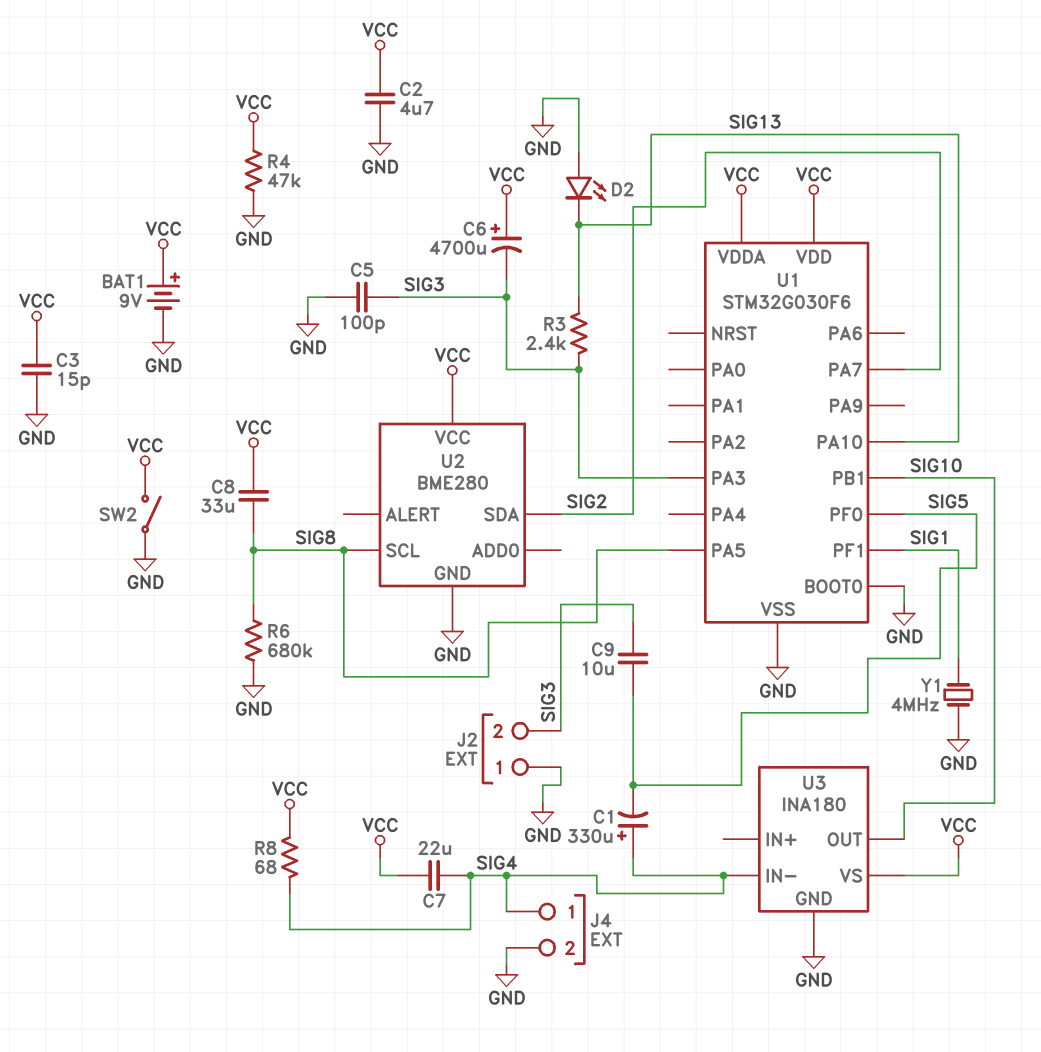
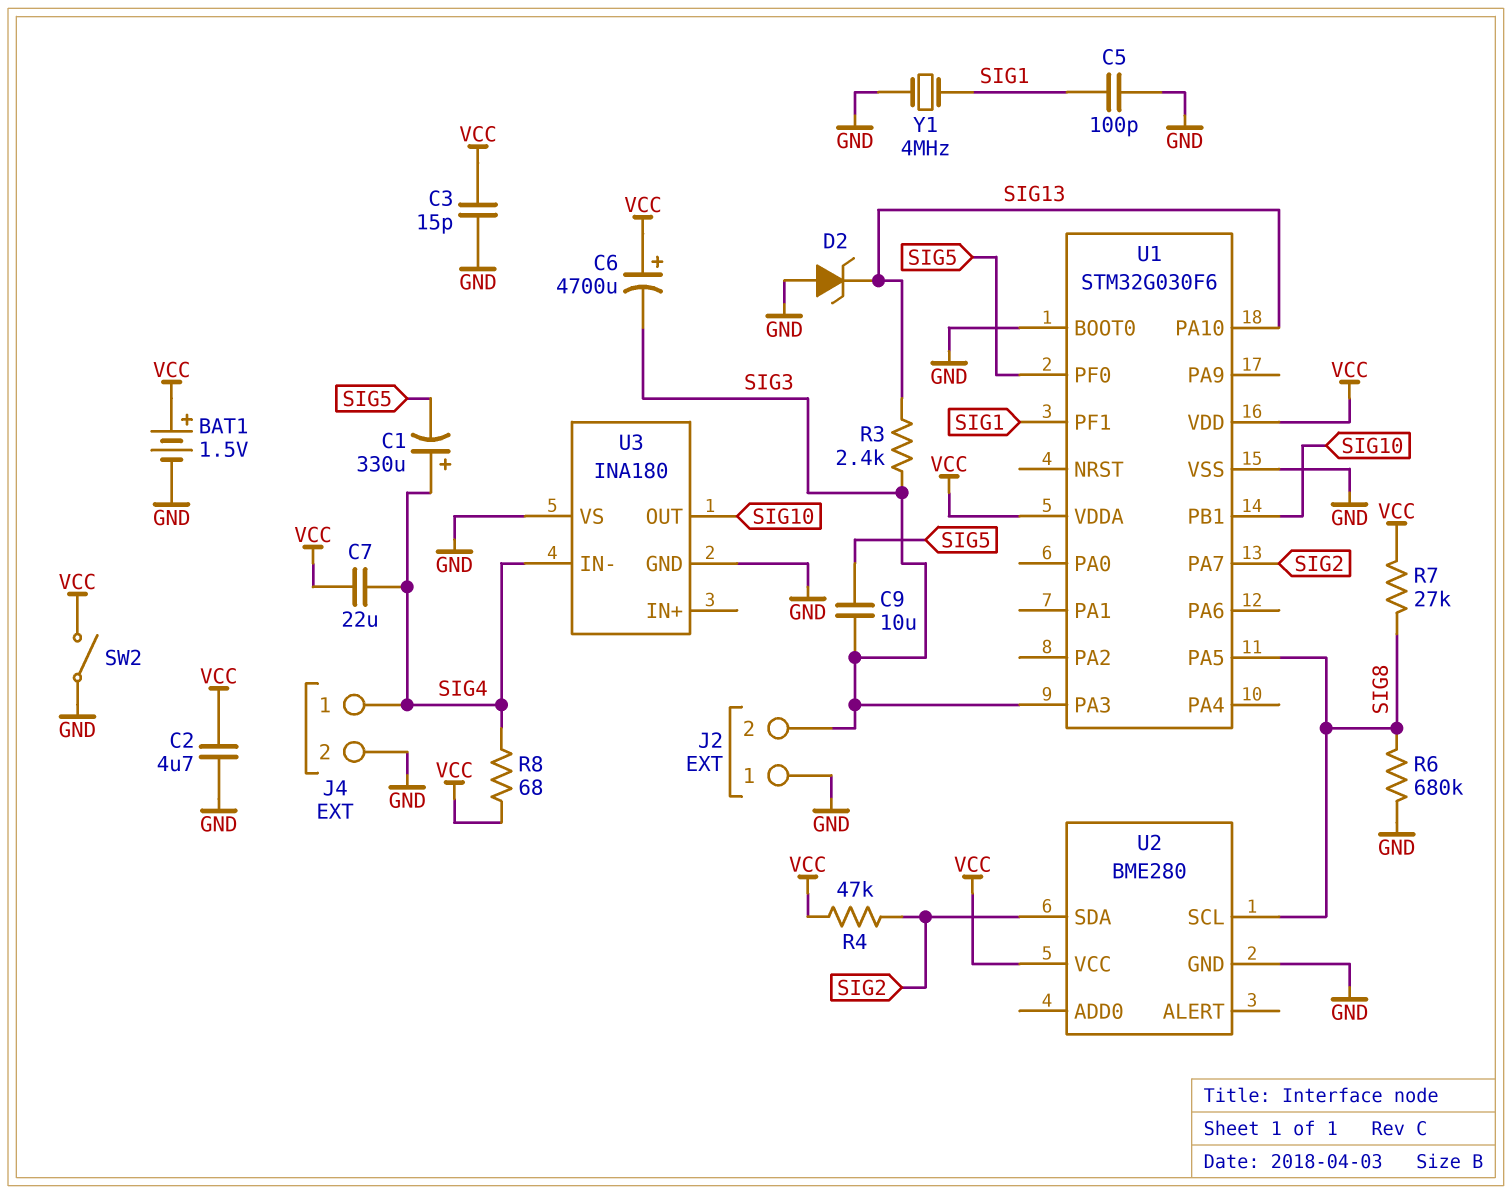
BAT1: 9V (plus VCC, minus GND) -> 1.5V (plus VCC, minus GND)
C5: 100pF (GND, SIG3) -> 100pF (GND, SIG1)
C8: 33uF (SIG8, VCC) -> none
D2: LED (A GND, K SIG13) -> zener (A GND, K SIG13)
R4: 47k (GND, VCC) -> 47k (SIG2, VCC)
R7: none -> 27k (SIG8, VCC)
U3 pin VS: VCC -> GND

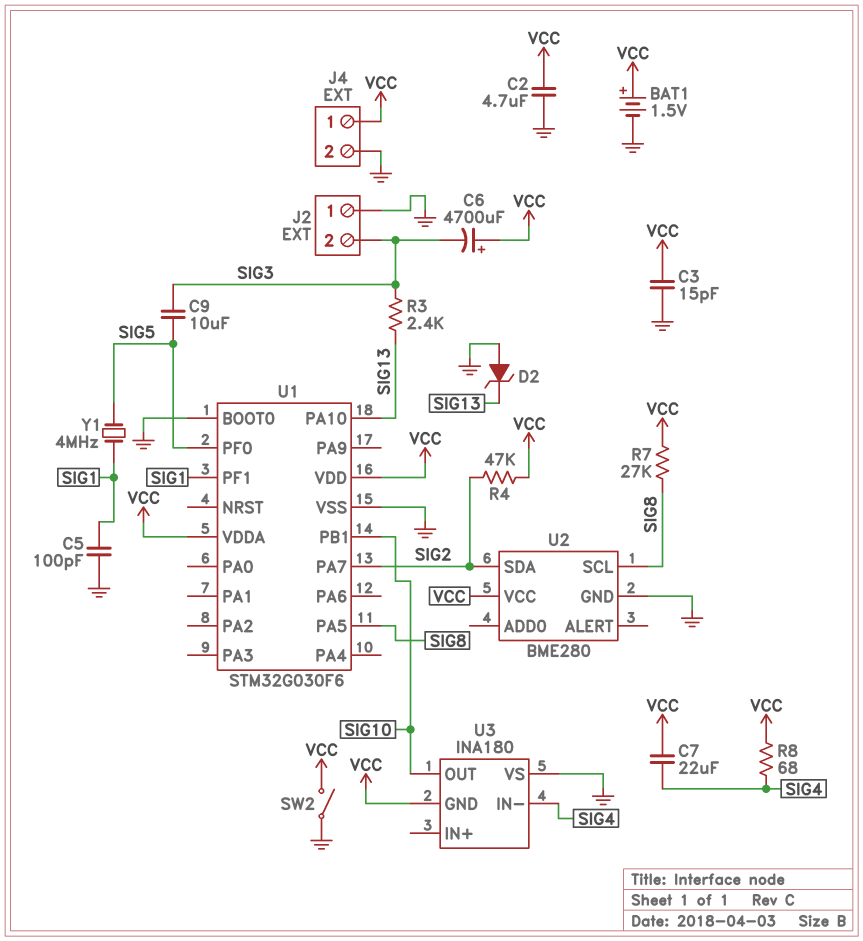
C1: 330uF (plus SIG4, minus SIG5) -> none
J4 pin 1: SIG4 -> VCC
R6: 680k (GND, SIG8) -> none
U1 pin PA3: SIG3 -> none
U3 pin GND: GND -> VCC
Y1: 4MHz (GND, SIG1) -> 4MHz (SIG1, SIG5)

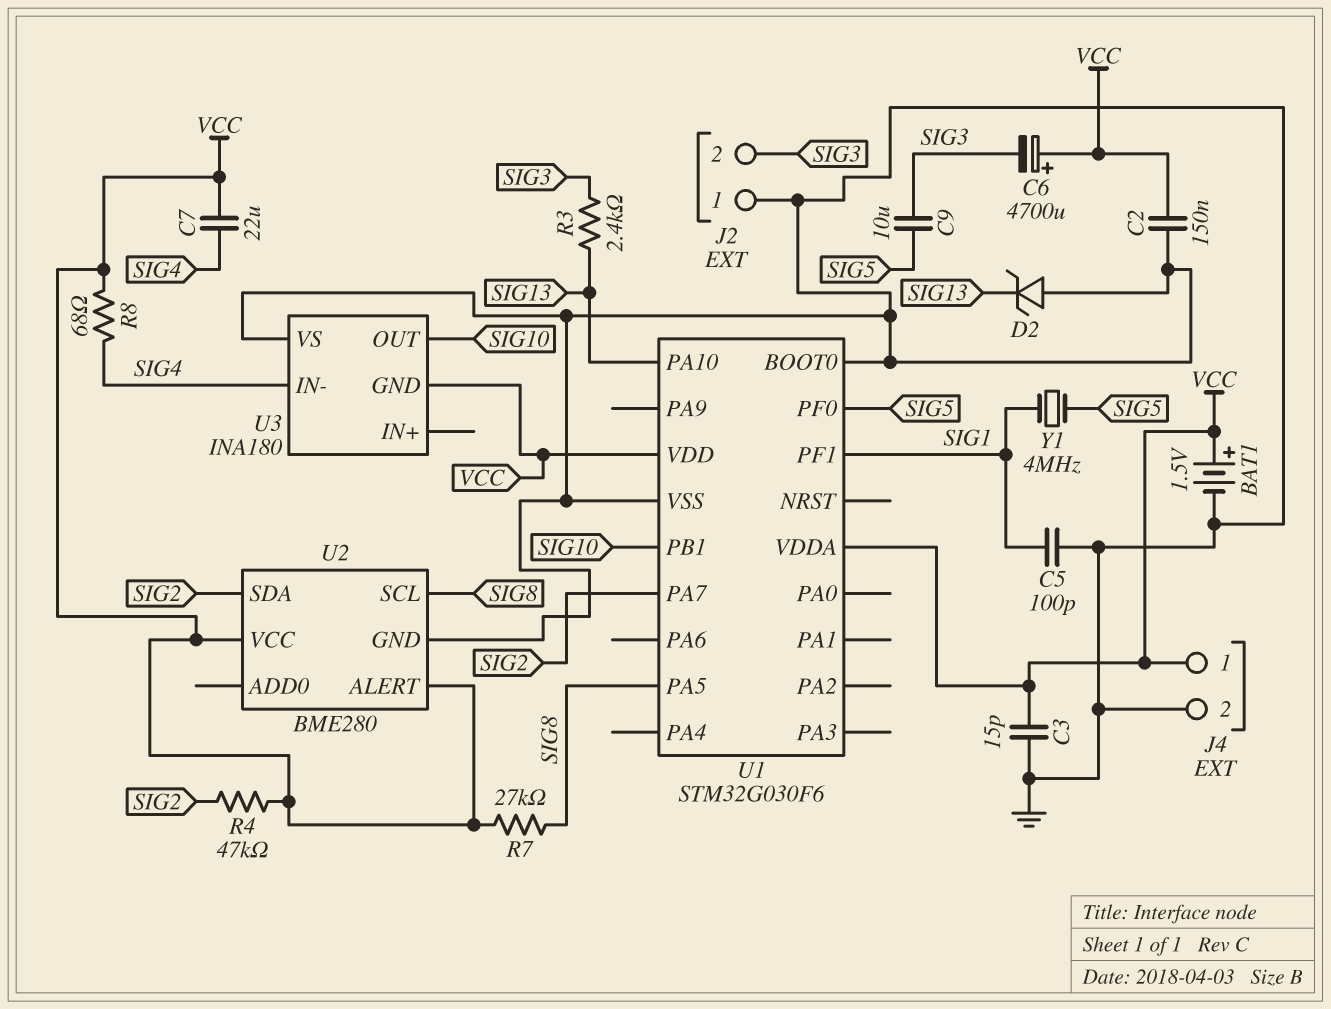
C2: 4.7uF (GND, VCC) -> 150nF (GND, VCC)
SW2: switch (GND, VCC) -> none
U2 pin ALERT: none -> VCC

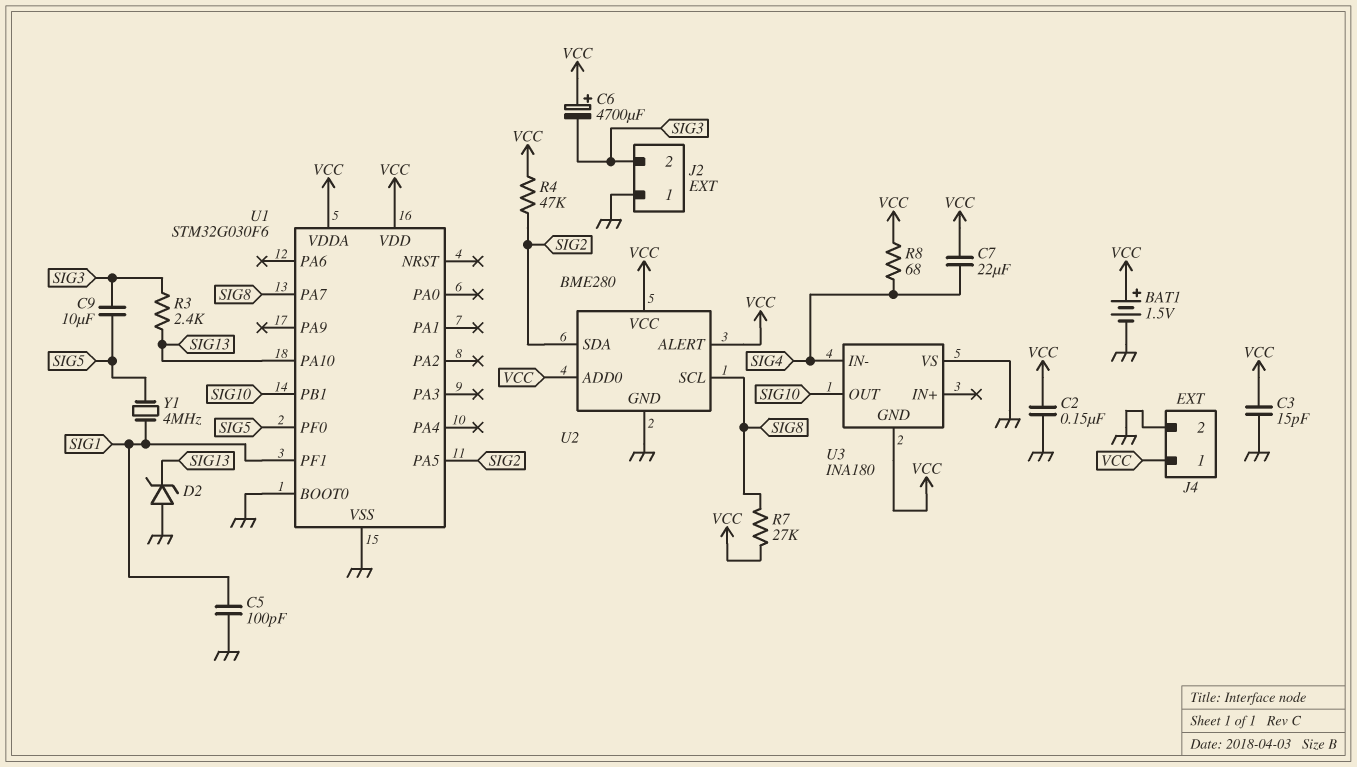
U1 pin PA5: SIG8 -> SIG2
U1 pin PA7: SIG2 -> SIG8
U2 pin ADD0: none -> VCC

